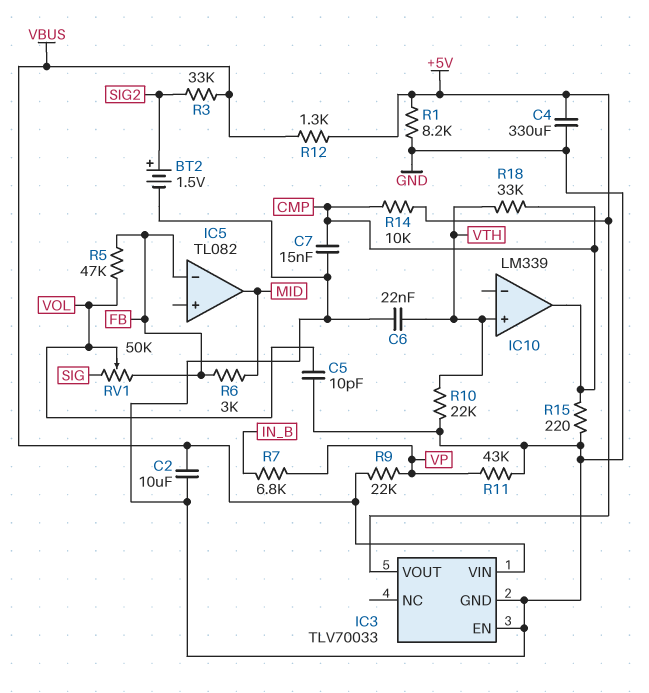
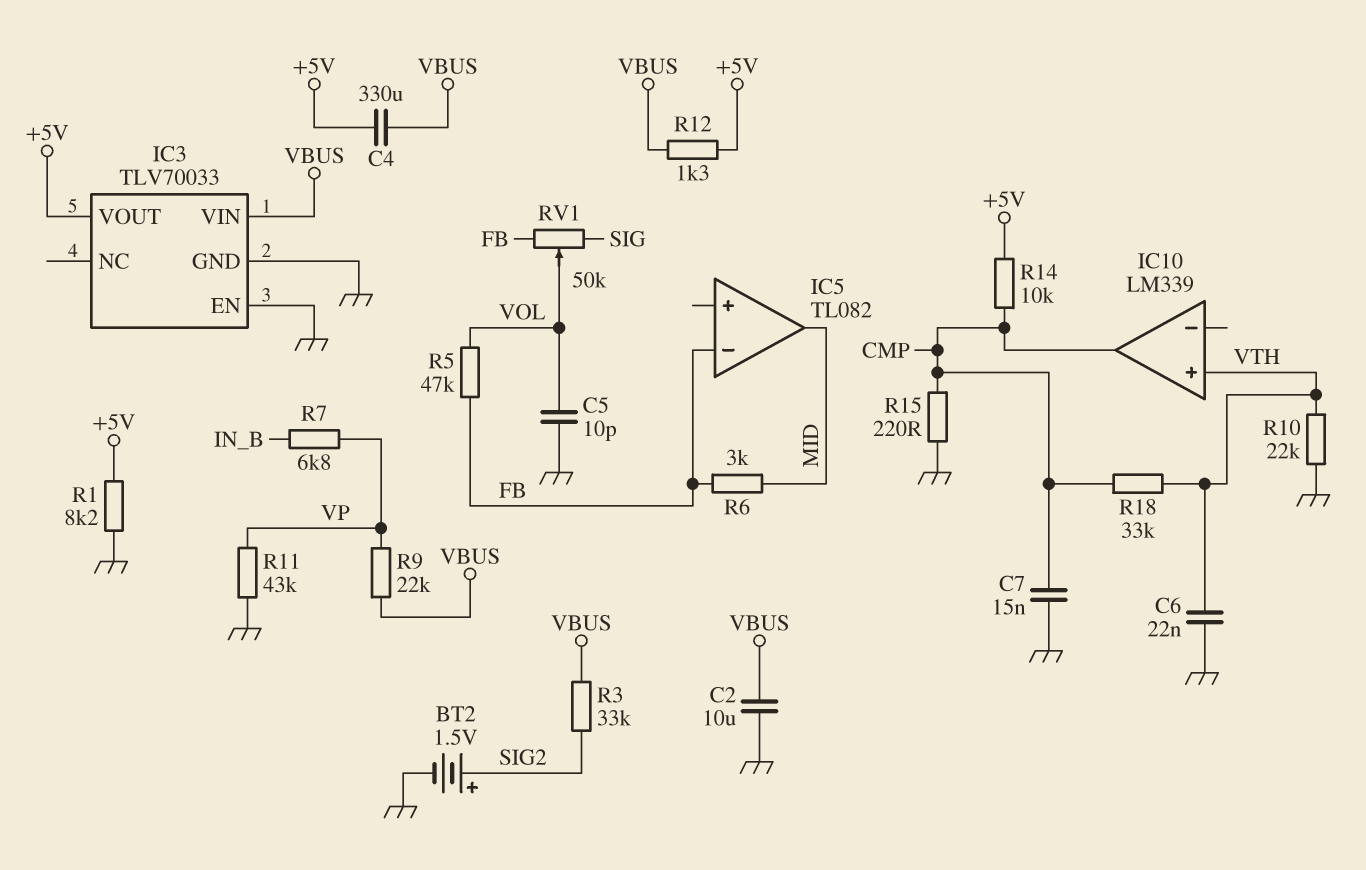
C4: 330uF (+5V, GND) -> 330uF (+5V, VBUS)

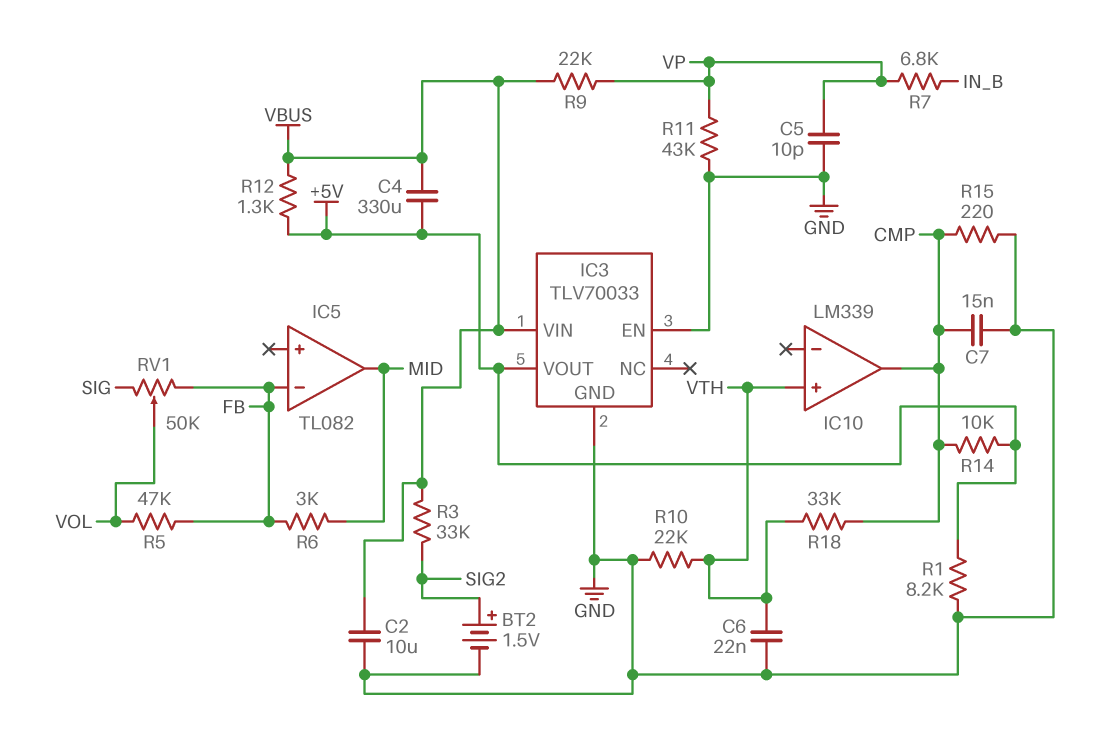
C5: 10pF (GND, VOL) -> 10pF (GND, VP)

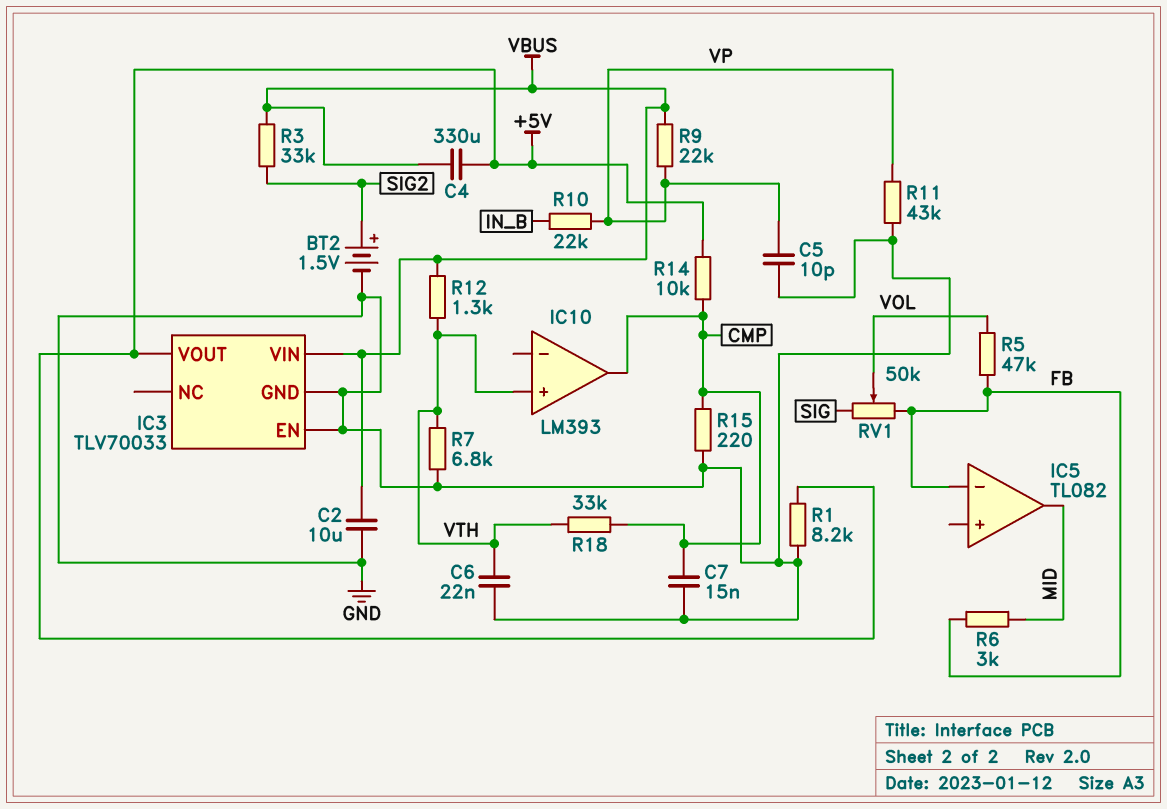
IC10: LM339 -> LM393
R7: 6.8k (IN_B, VP) -> 6.8k (GND, VTH)
R10: 22k (GND, VTH) -> 22k (IN_B, VP)
R12: 1.3k (+5V, VBUS) -> 1.3k (VBUS, VTH)

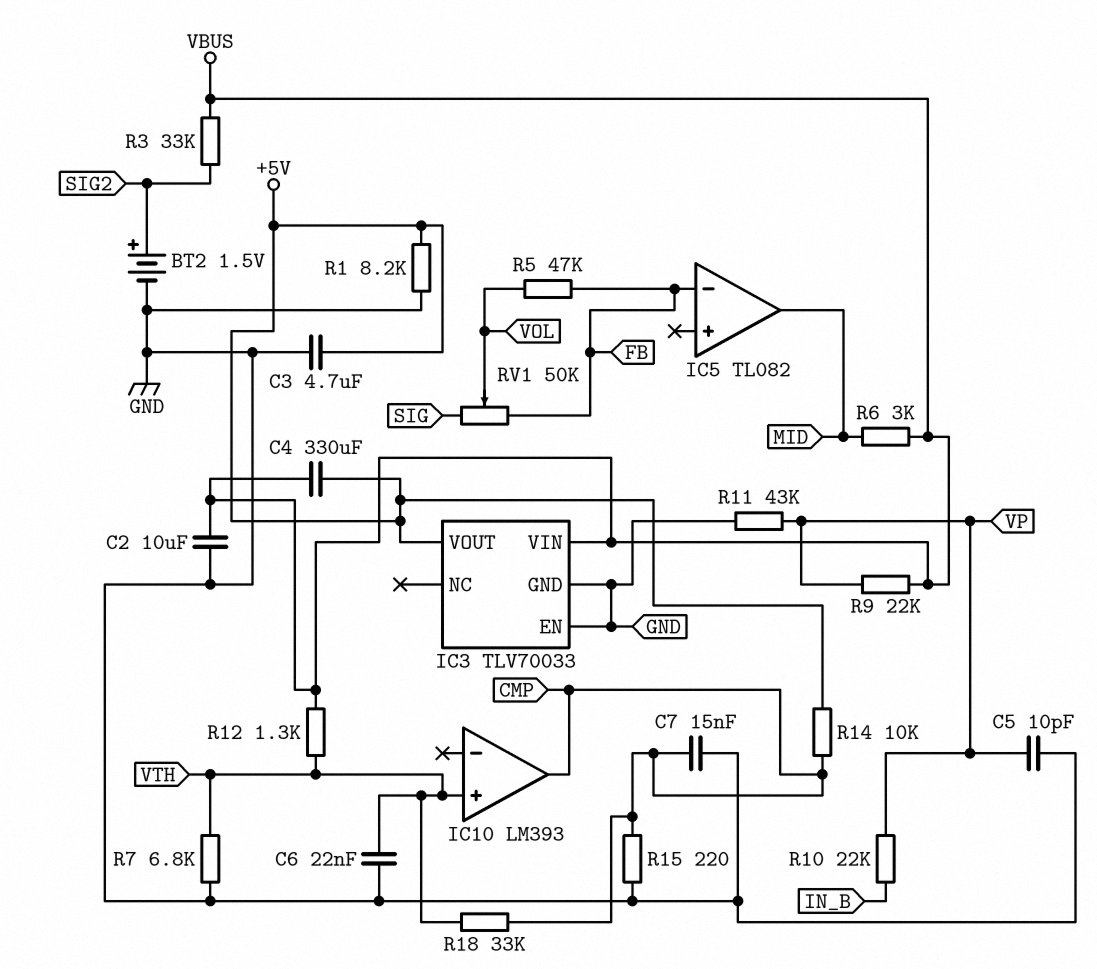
C3: none -> 4.7uF (+5V, GND)
R6: 3k (FB, MID) -> 3k (MID, VBUS)

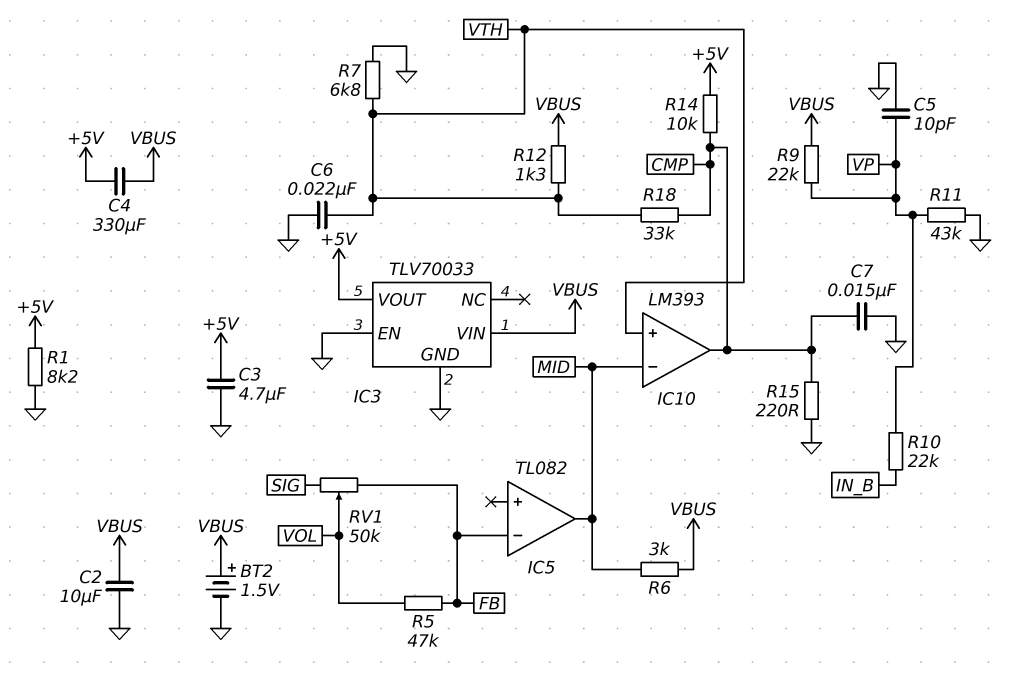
BT2: 1.5V (plus SIG2, minus GND) -> 1.5V (plus VBUS, minus GND)
IC10 pin in-: none -> MID
R3: 33k (SIG2, VBUS) -> none

